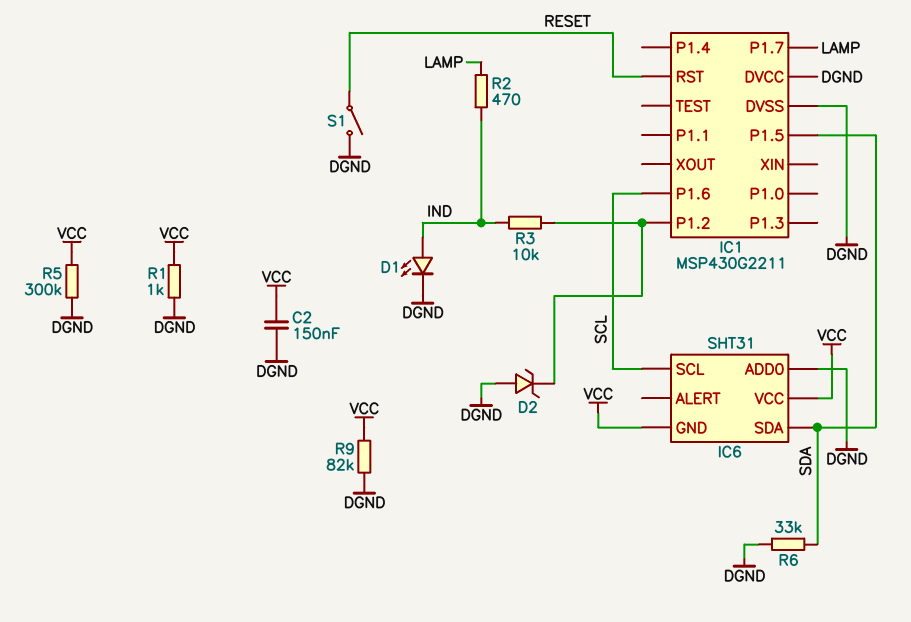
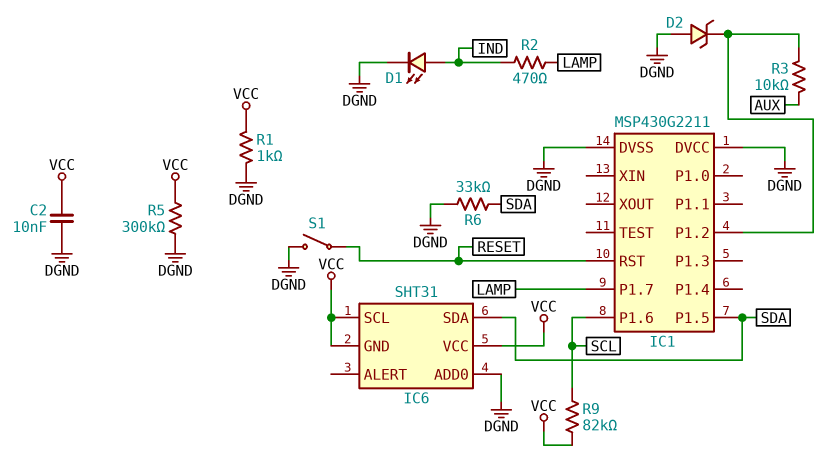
C2: 150nF (DGND, VCC) -> 10nF (DGND, VCC)
IC6 pin SCL: SCL -> VCC
R3: 10k (IC1/P1.2, IND) -> 10k (AUX, IC1/P1.2)
R9: 82k (DGND, VCC) -> 82k (SCL, VCC)

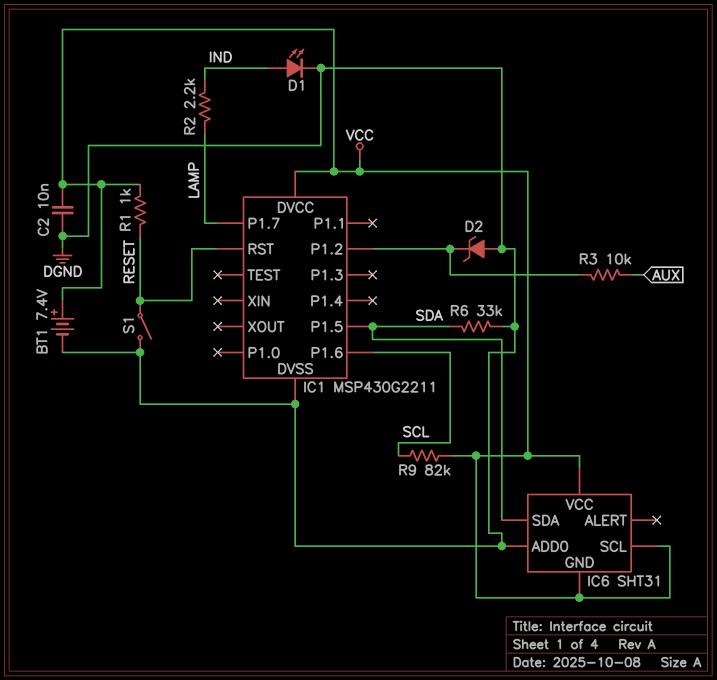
BT1: none -> 7.4V (plus VCC, minus DGND)
IC1 pin DVCC: DGND -> VCC
R1: 1k (DGND, VCC) -> 1k (RESET, VCC)
R2: 470 (IND, LAMP) -> 2.2k (IND, LAMP)
R5: 300k (DGND, VCC) -> none

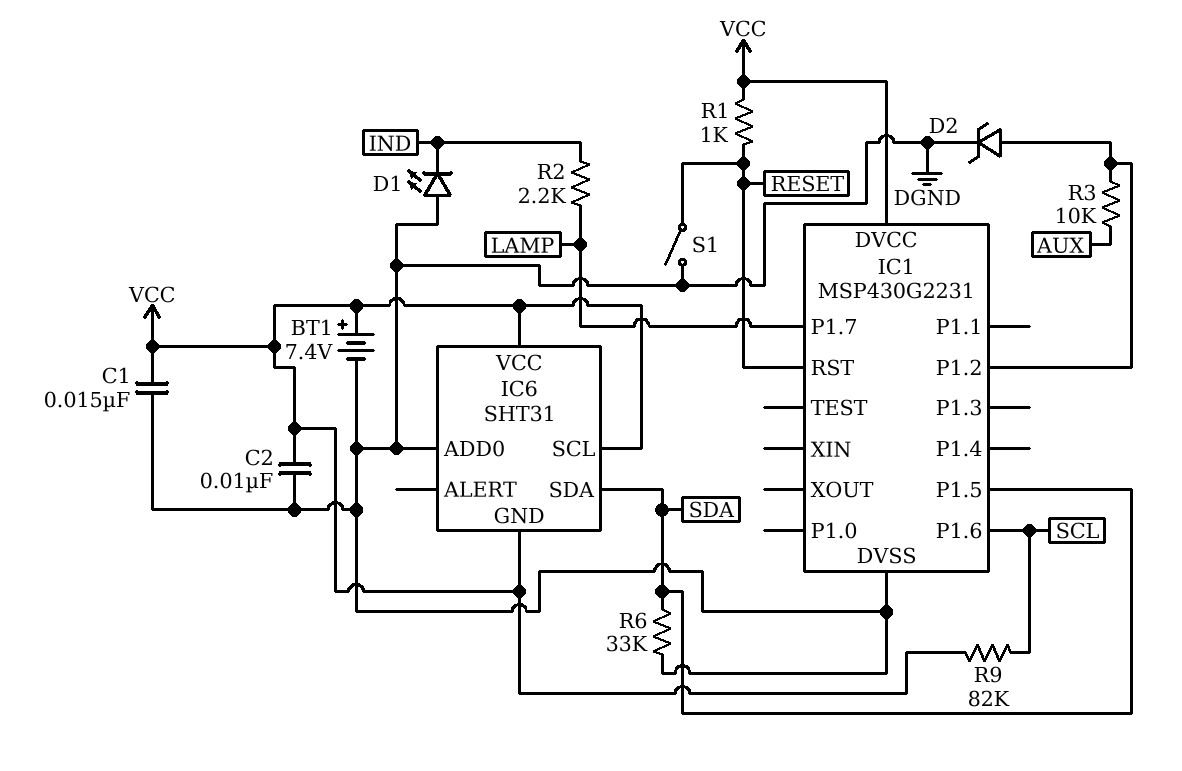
C1: none -> 15nF (DGND, VCC)
D1: LED (A IND, K DGND) -> LED (A DGND, K IND)
D2: zener (A DGND, K IC1/P1.2) -> zener (A IC1/P1.2, K DGND)
IC1: MSP430G2211 -> MSP430G2231

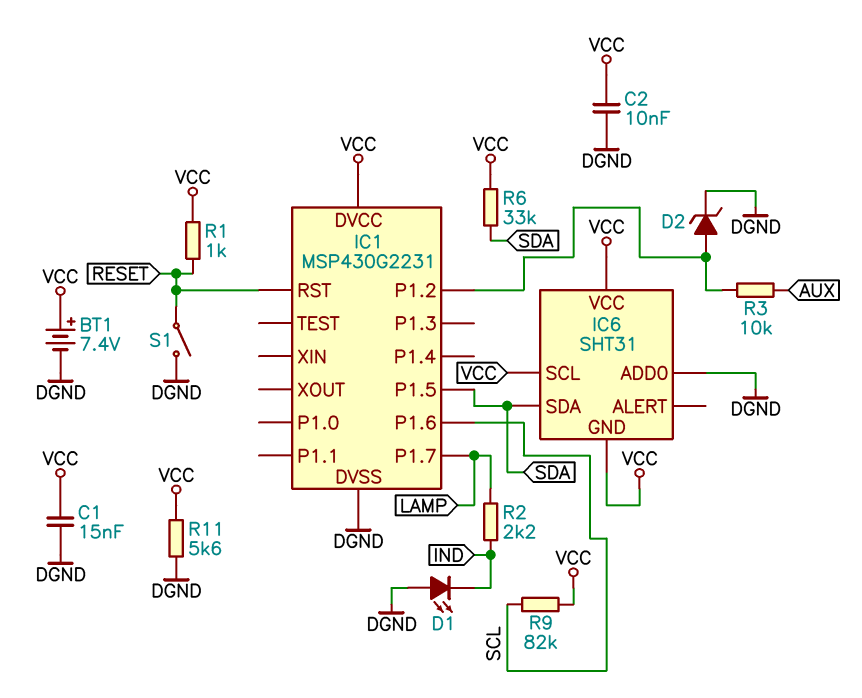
R6: 33k (DGND, SDA) -> 33k (SDA, VCC)
R11: none -> 5.6k (DGND, VCC)

